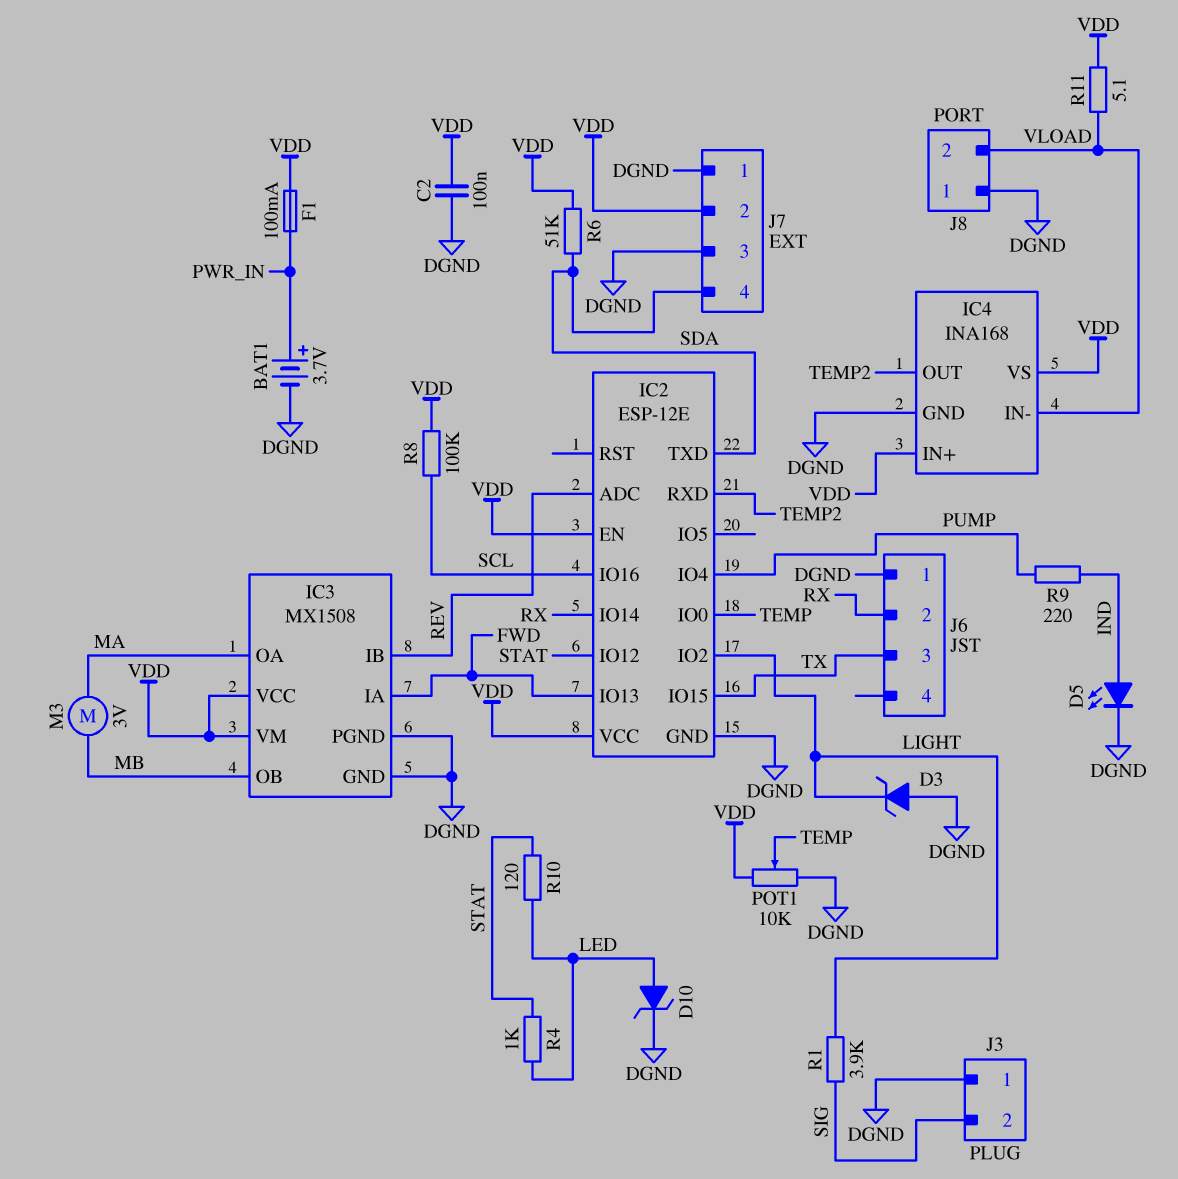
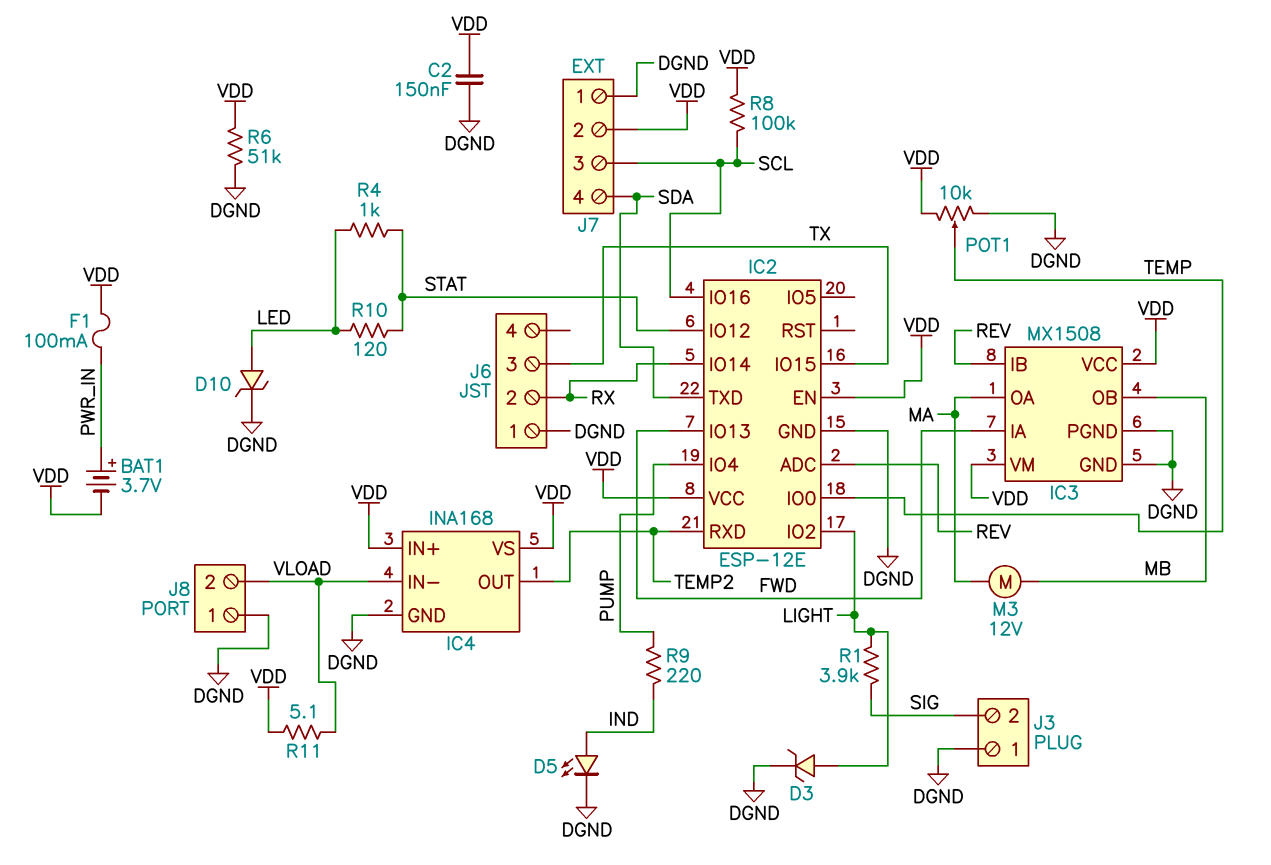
BAT1: 3.7V (plus PWR_IN, minus DGND) -> 3.7V (plus PWR_IN, minus VDD)
C2: 100nF (DGND, VDD) -> 150nF (DGND, VDD)
D3: zener (A DGND, K LIGHT) -> zener (A LIGHT, K DGND)
J7 pin 3: DGND -> SCL
M3: motor 3V (MA, MB) -> motor 12V (MA, MB)
R6: 51k (SDA, VDD) -> 51k (DGND, VDD)

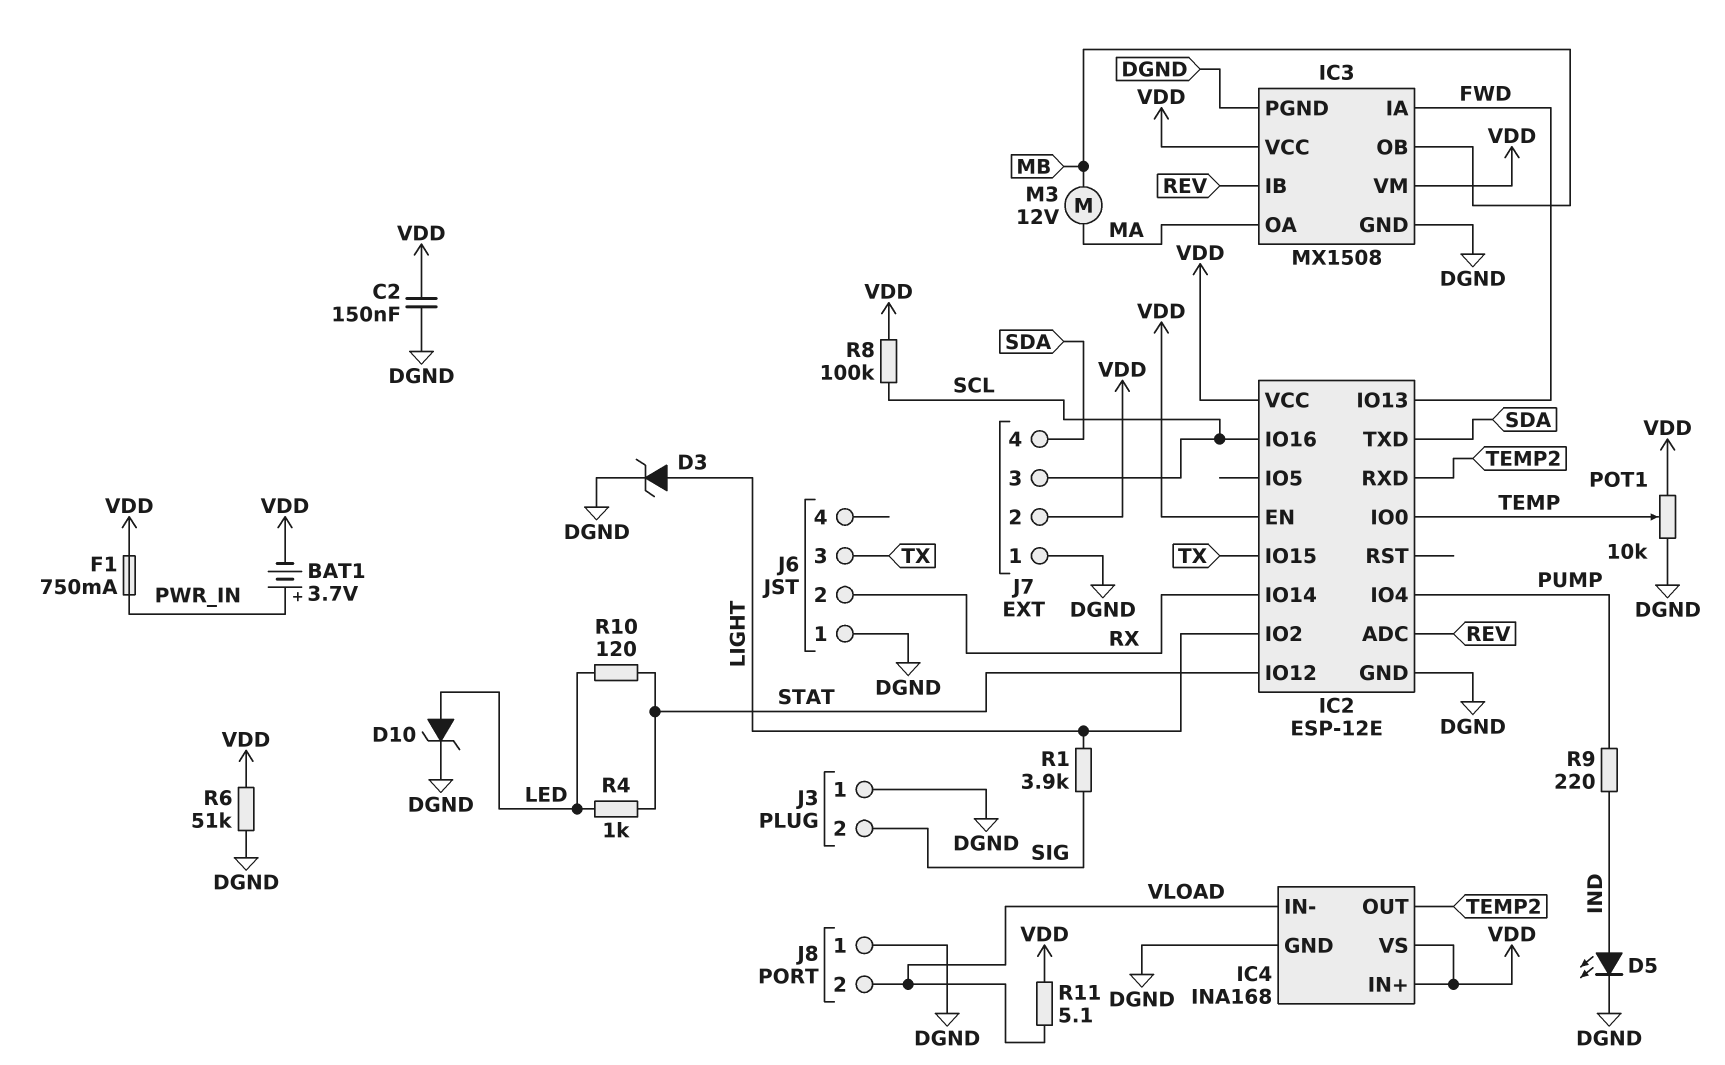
F1: 100mA (PWR_IN, VDD) -> 750mA (PWR_IN, VDD)

